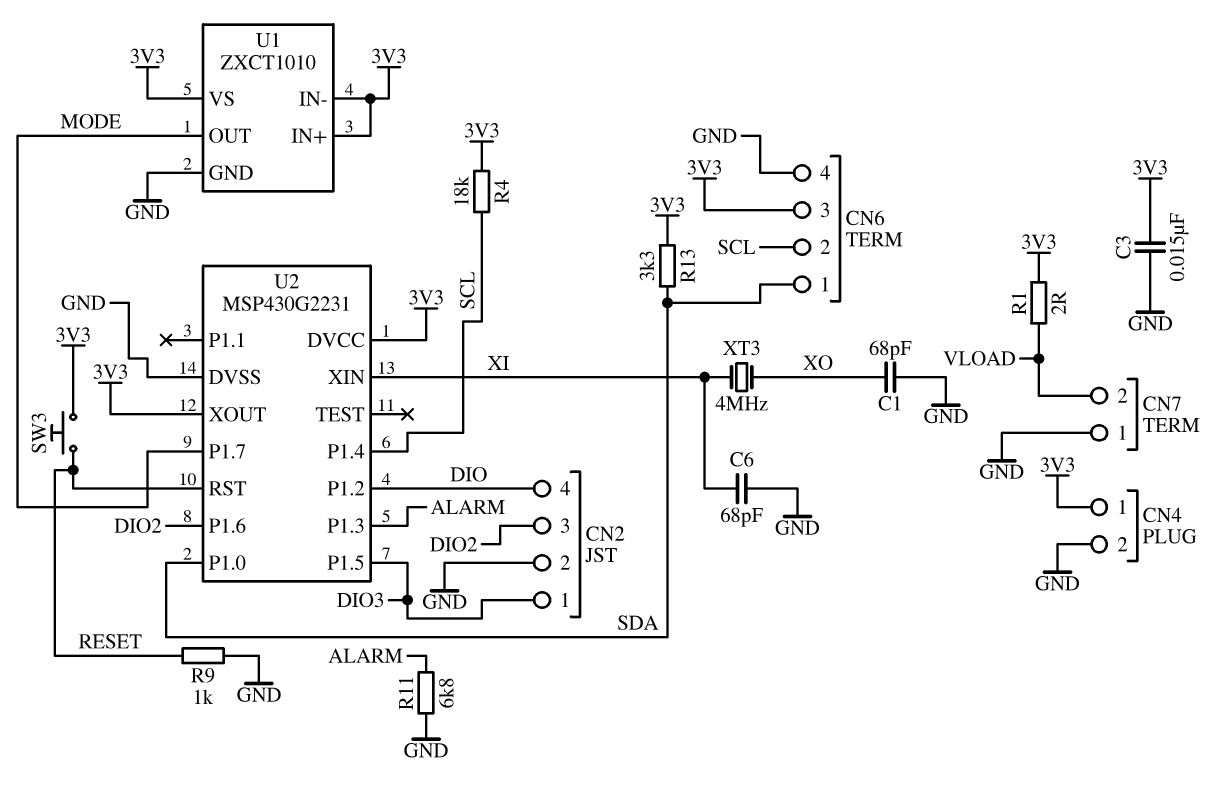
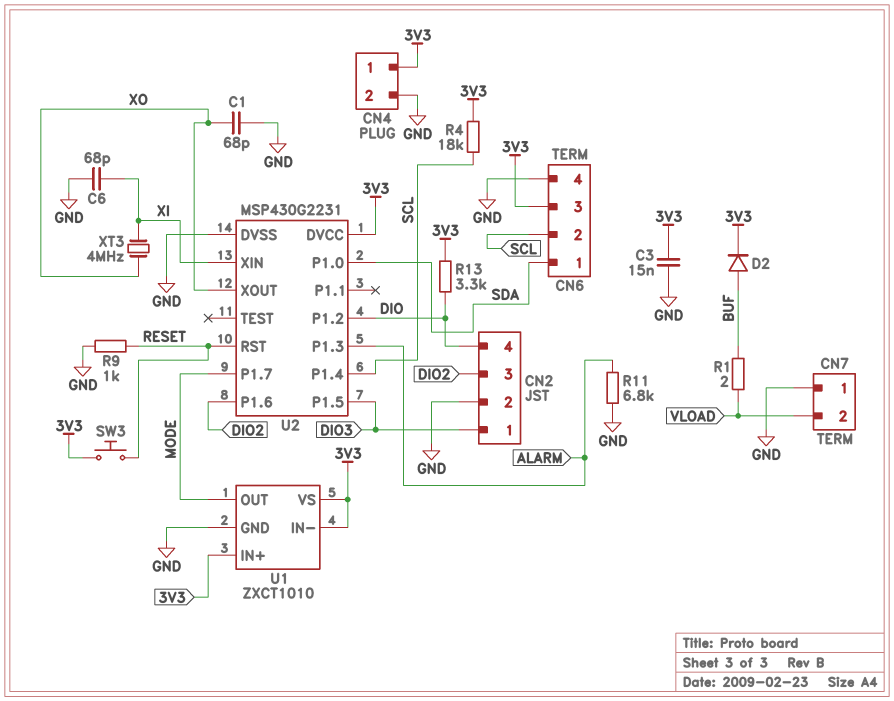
D2: none -> diode (A BUF, K 3V3)
R1: 2 (3V3, VLOAD) -> 2 (BUF, VLOAD)
R13: 3.3k (3V3, SDA) -> 3.3k (3V3, DIO)
U2 pin XOUT: 3V3 -> XO

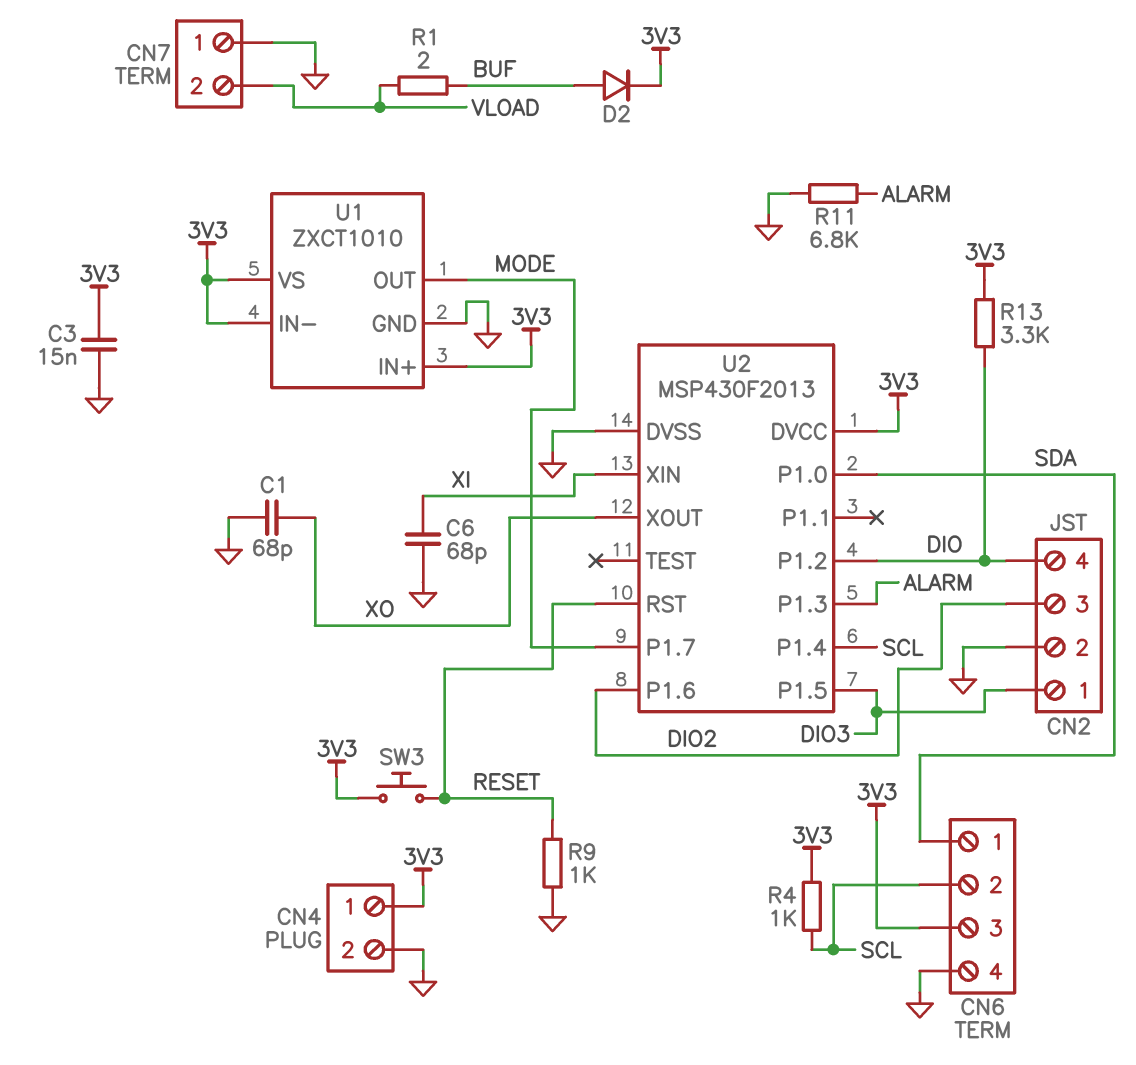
R4: 18k (3V3, SCL) -> 1k (3V3, SCL)
U2: MSP430G2231 -> MSP430F2013
XT3: 4MHz (XI, XO) -> none

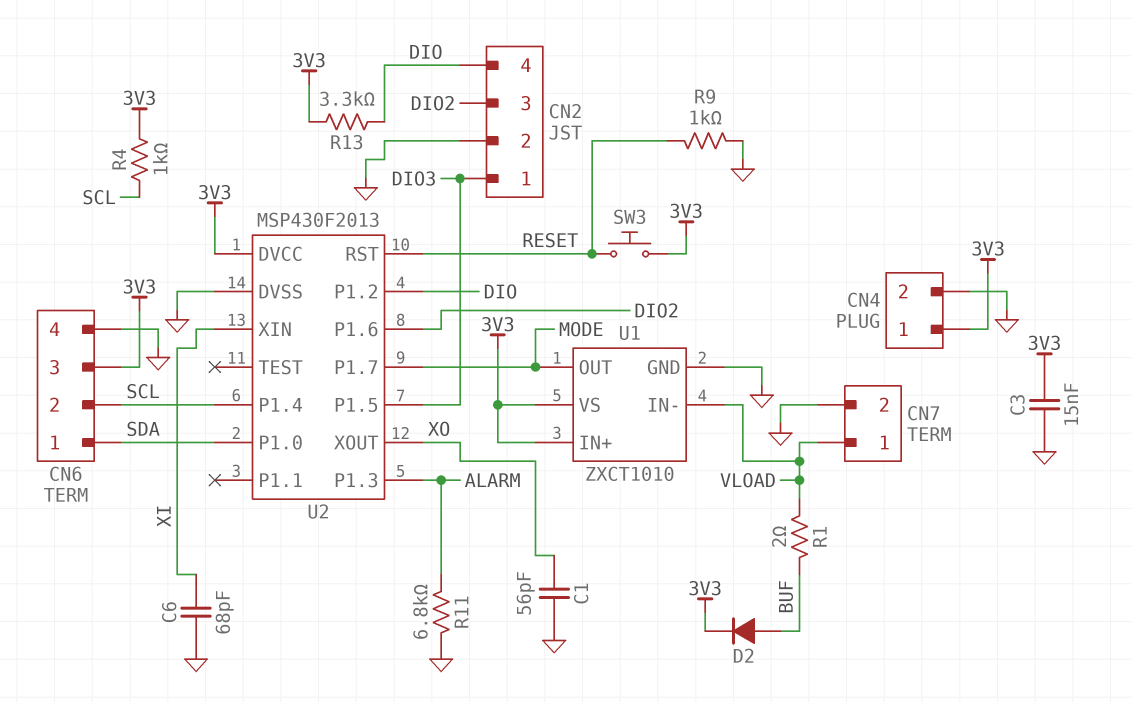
C1: 68pF (GND, XO) -> 56pF (GND, XO)
CN7 pin 1: GND -> VLOAD
CN7 pin 2: VLOAD -> GND
U1 pin IN-: 3V3 -> VLOAD

